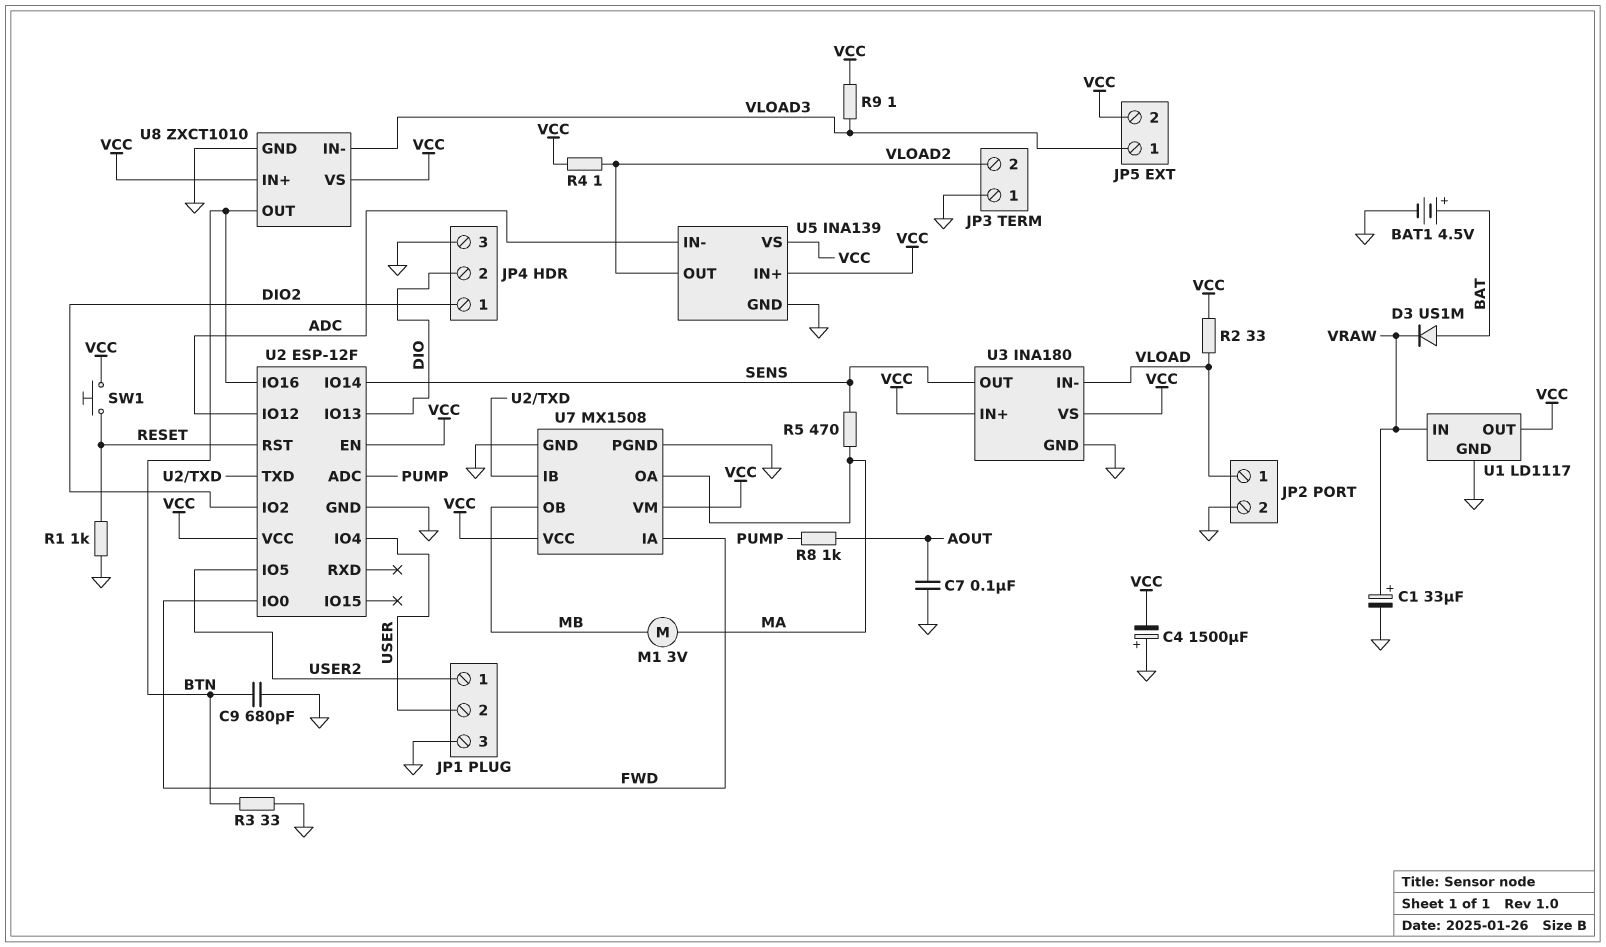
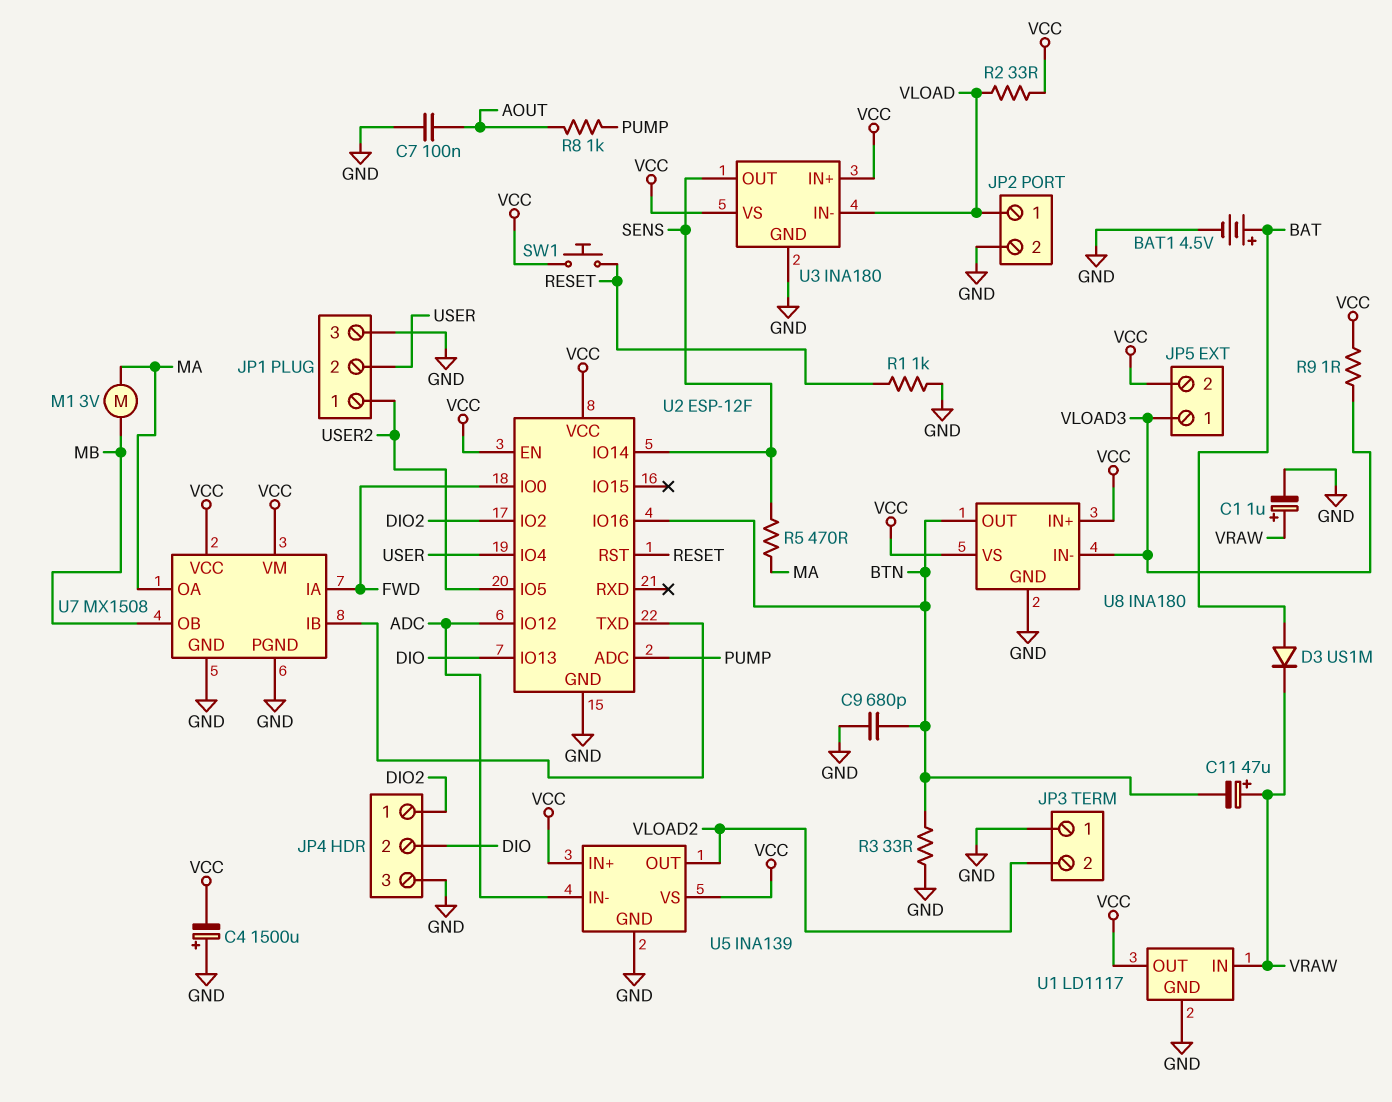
C1: 33uF (plus VRAW, minus GND) -> 1uF (plus VRAW, minus GND)
C11: none -> 47uF (plus VRAW, minus BTN)
R4: 1 (VCC, VLOAD2) -> none
U8: ZXCT1010 -> INA180

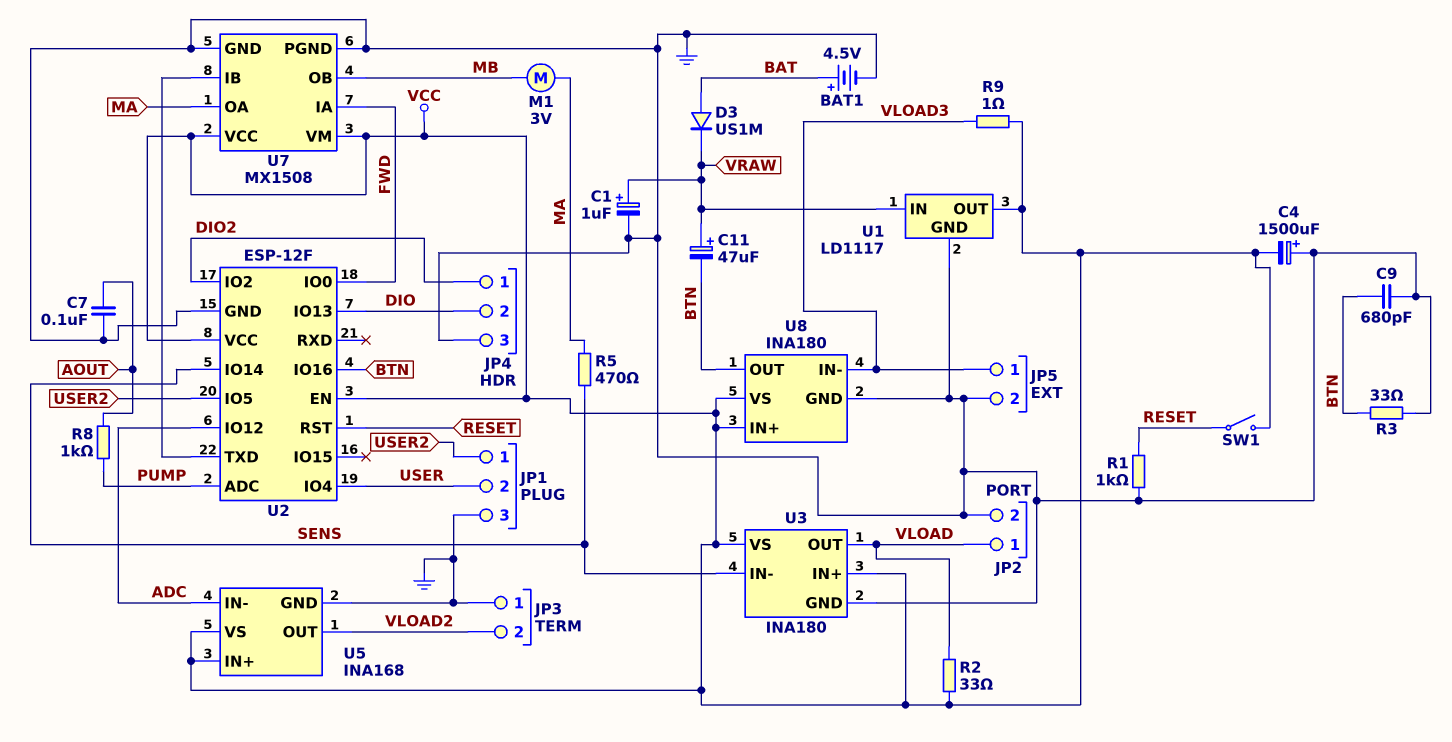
JP5 pin 2: VCC -> GND
SW1: button (RESET, VCC) -> switch (RESET, VCC)
U3 pin IN-: VLOAD -> SENS
U3 pin OUT: SENS -> VLOAD
U5: INA139 -> INA168

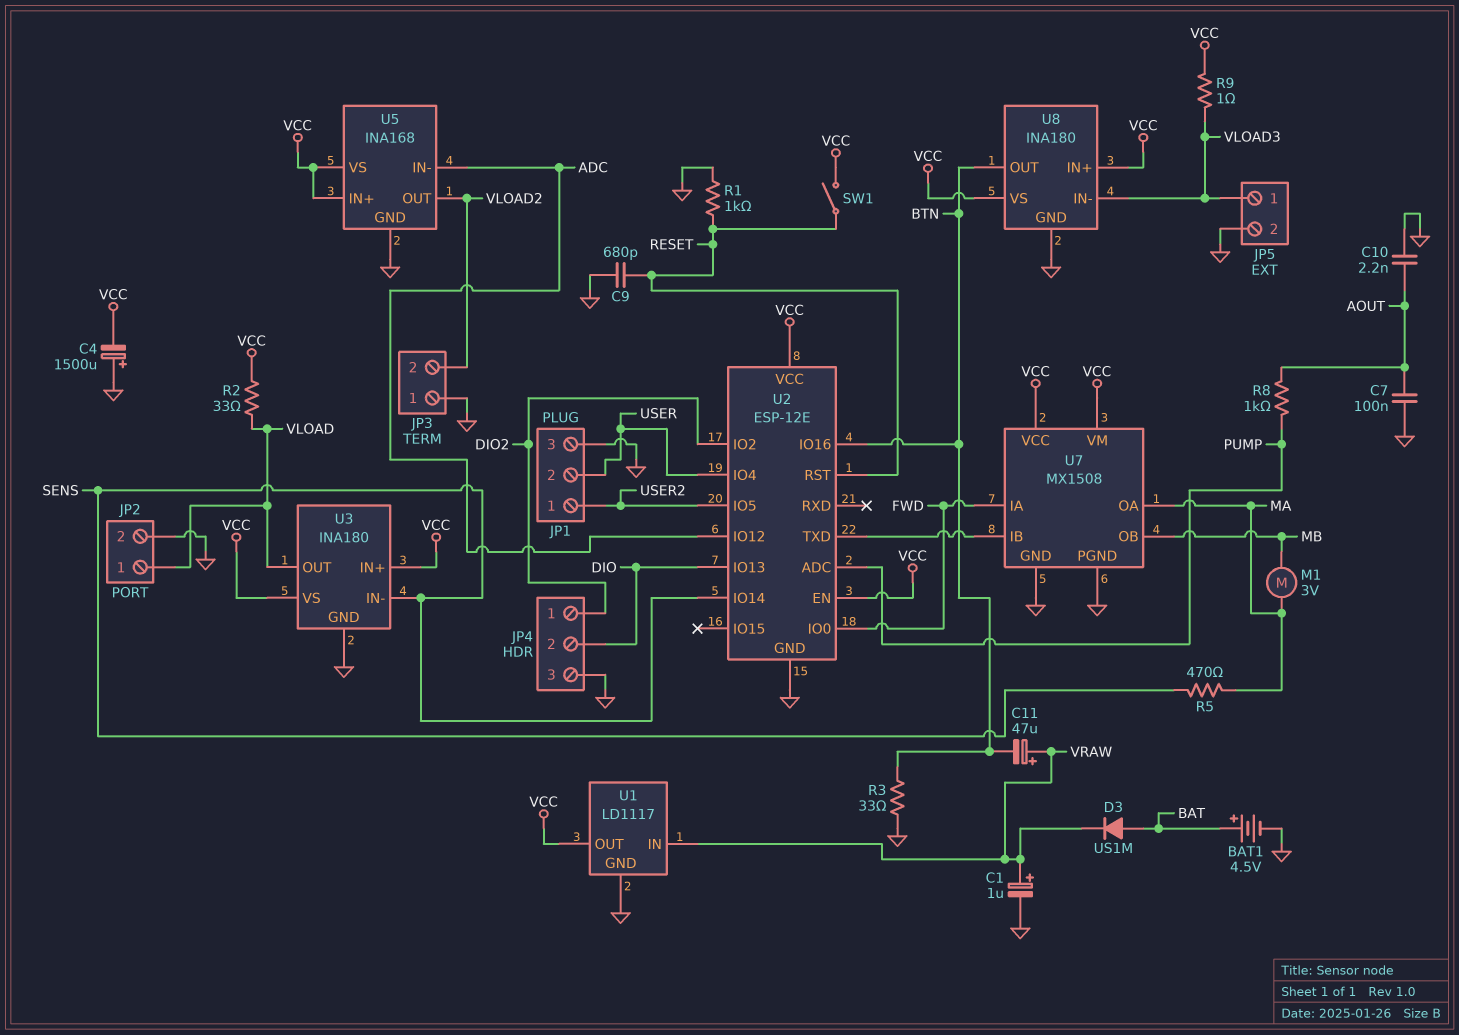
C9: 680pF (BTN, GND) -> 680pF (GND, RESET)
C10: none -> 2.2nF (AOUT, GND)
U2: ESP-12F -> ESP-12E

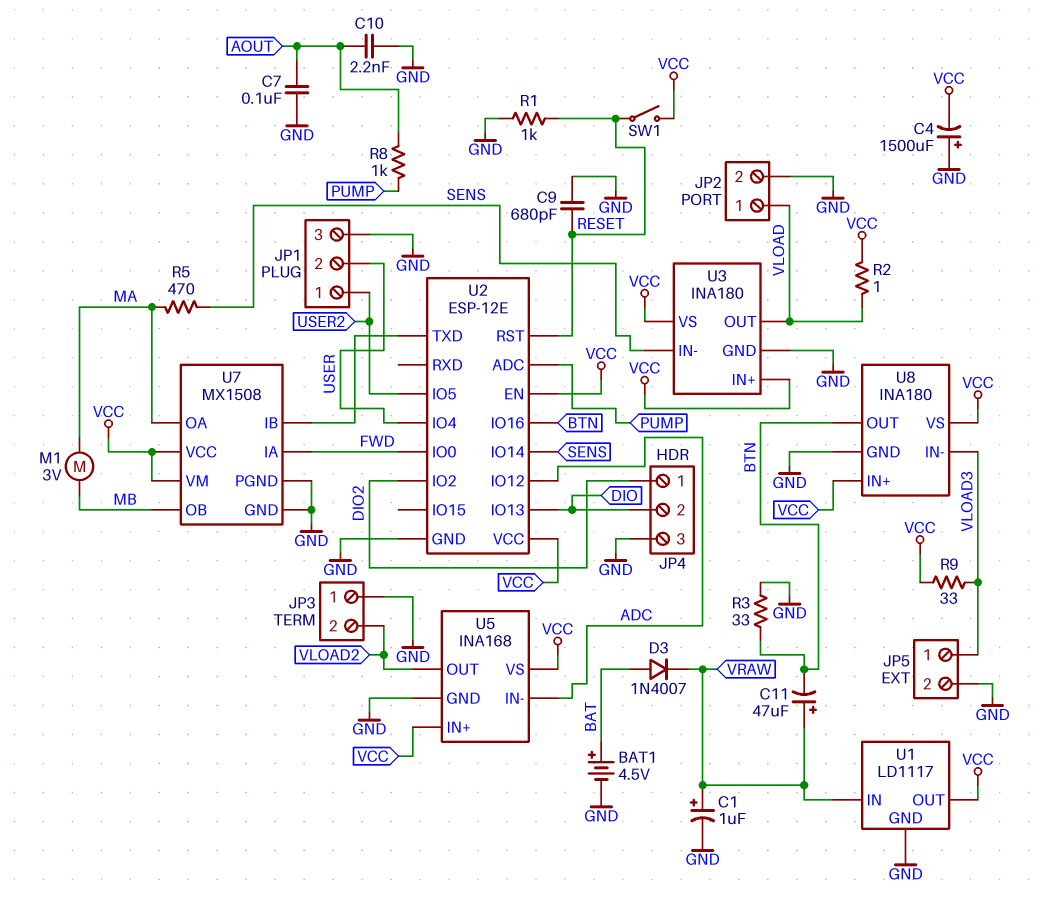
D3: diode US1M (A BAT, K VRAW) -> diode 1N4007 (A BAT, K VRAW)
R2: 33 (VCC, VLOAD) -> 1 (VCC, VLOAD)
R9: 1 (VCC, VLOAD3) -> 33 (VCC, VLOAD3)

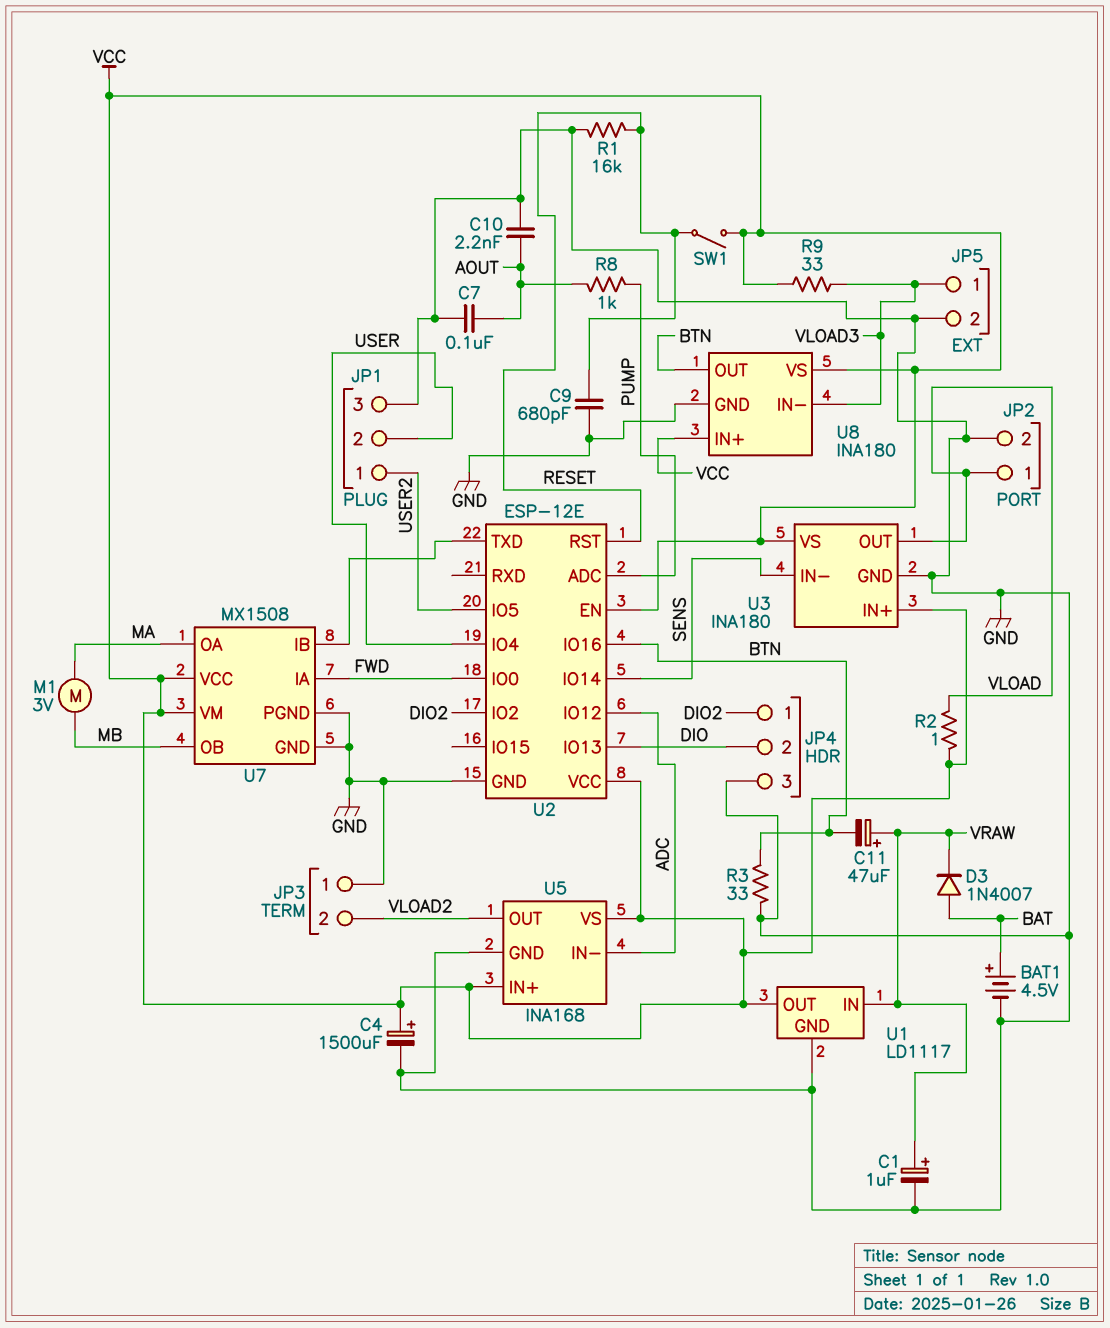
C4: 1500uF (plus GND, minus VCC) -> 1500uF (plus VCC, minus GND)
R1: 1k (GND, RESET) -> 16k (GND, RESET)
R5: 470 (MA, SENS) -> none

